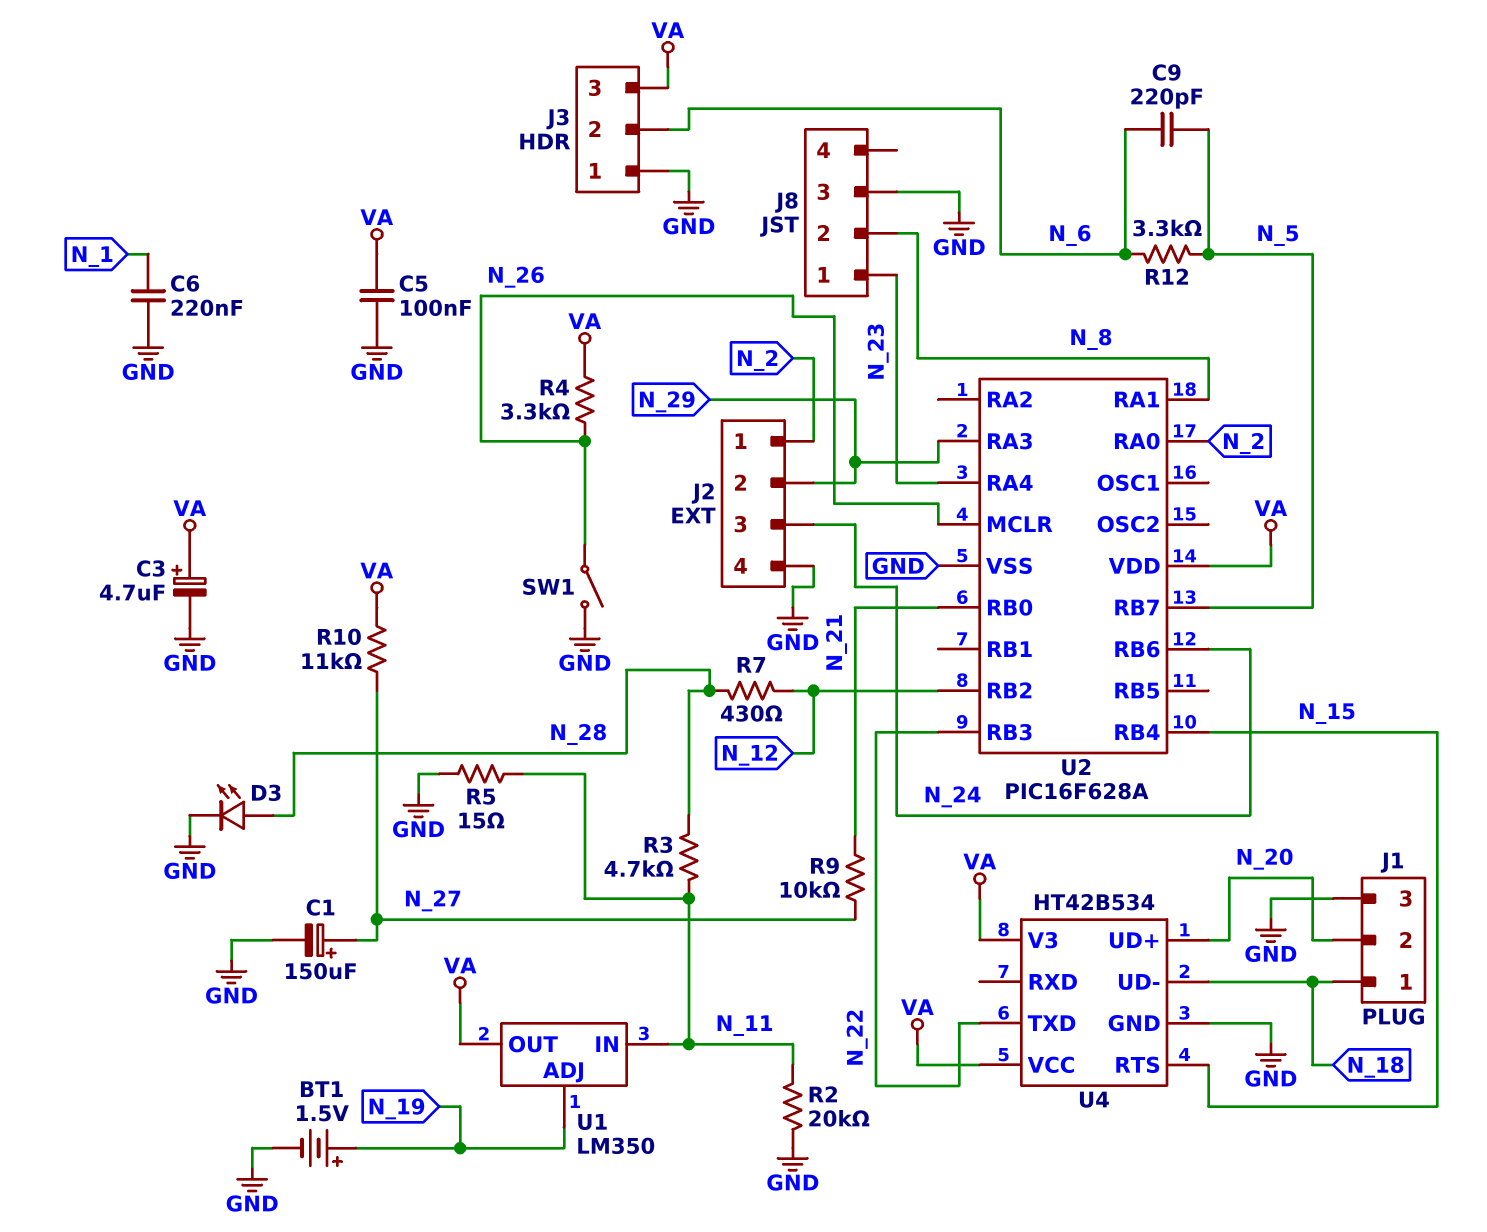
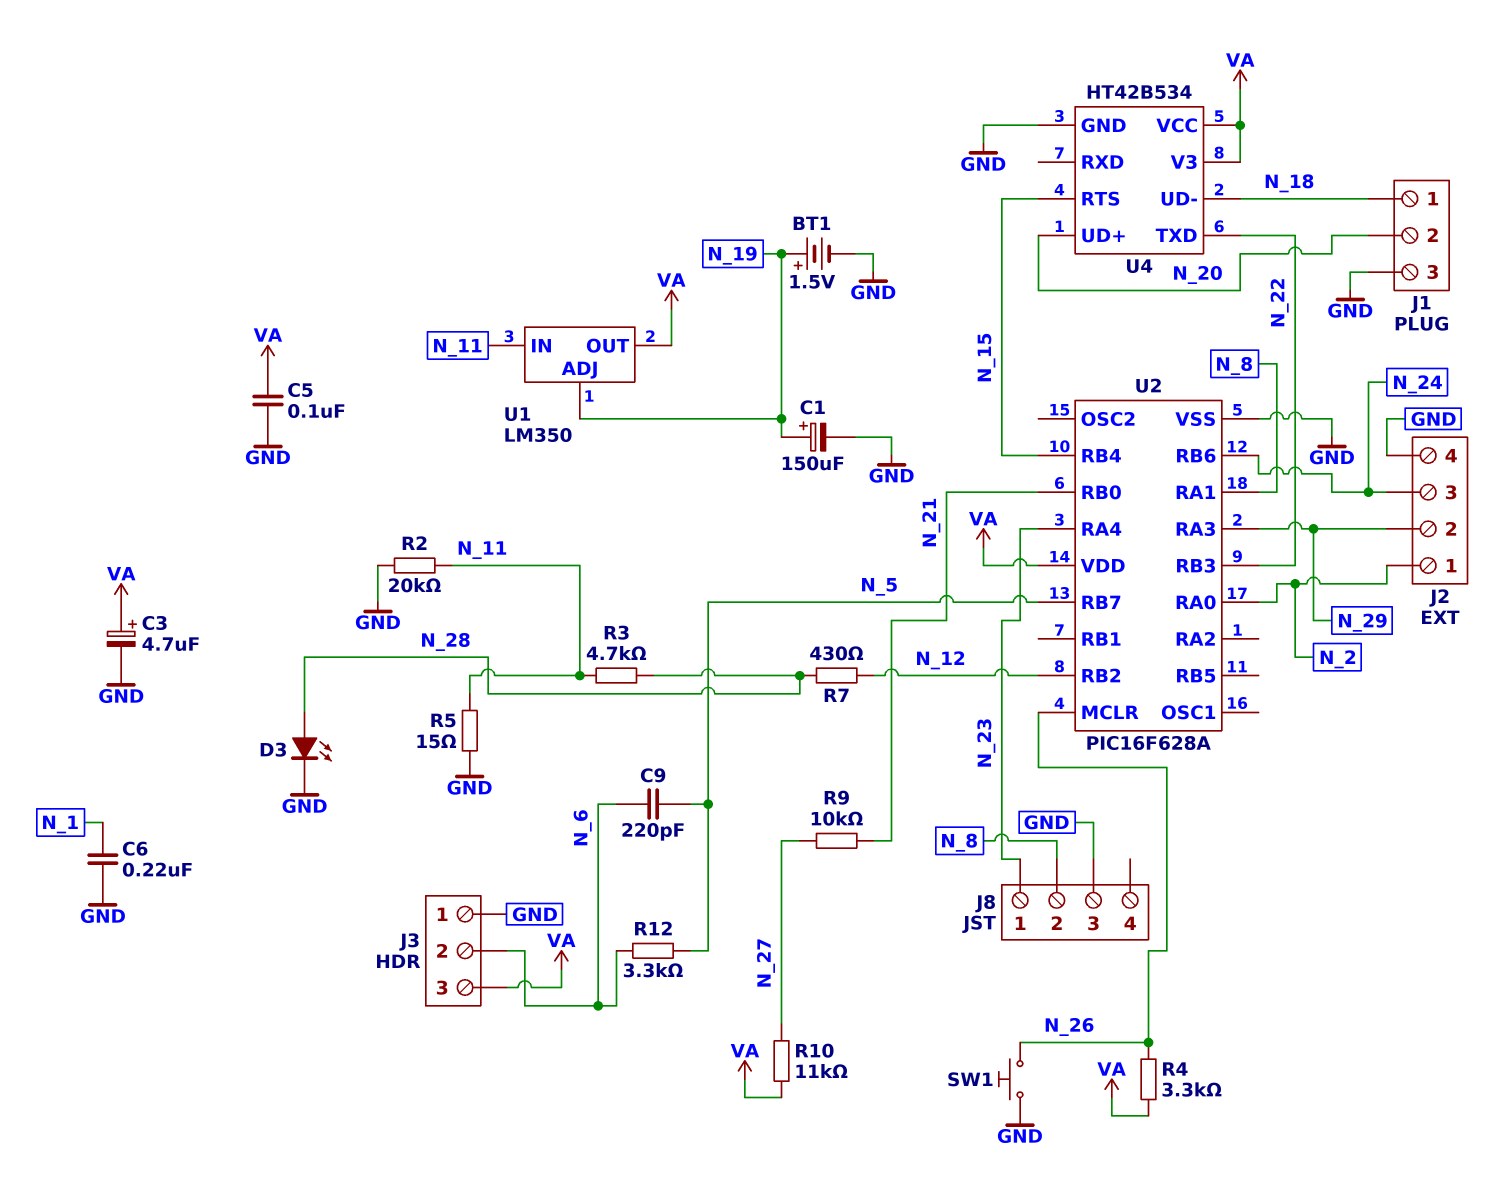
C1: 150uF (plus N_27, minus GND) -> 150uF (plus N_19, minus GND)
SW1: switch (GND, N_26) -> button (GND, N_26)

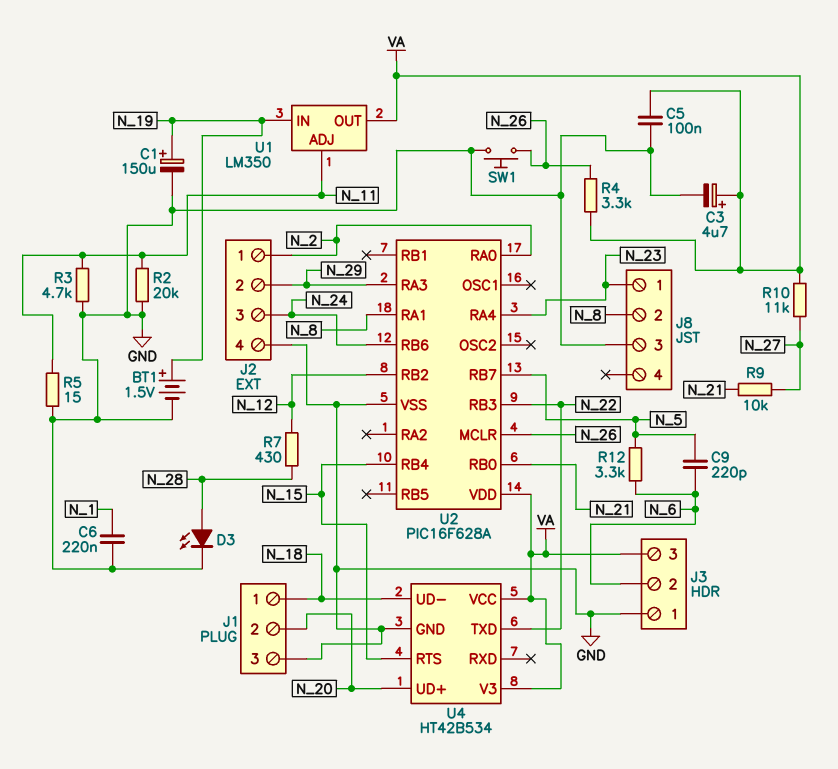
R3: 4.7k (N_11, N_28) -> 4.7k (GND, N_11)
U1 pin ADJ: N_19 -> N_11
U1 pin IN: N_11 -> N_19

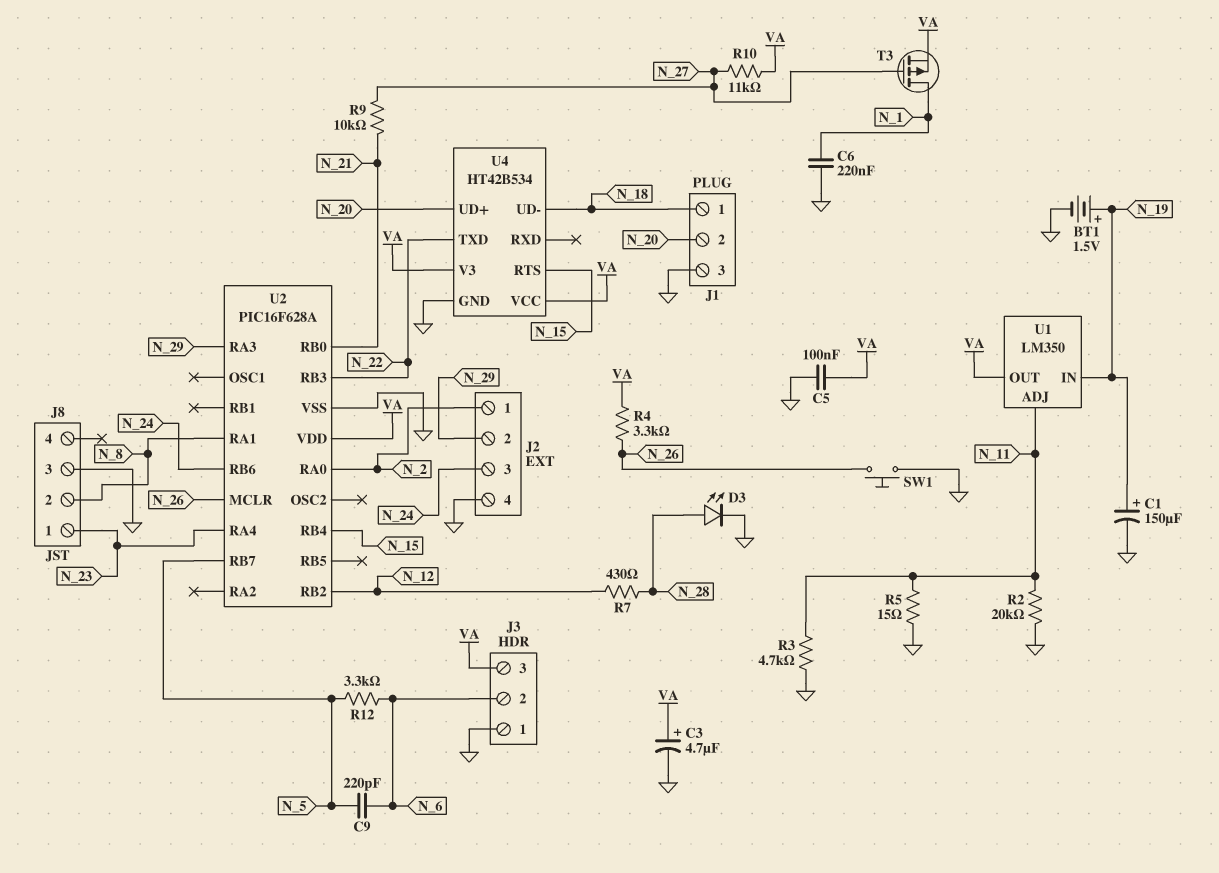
T3: none -> PMOS (G N_27, D N_1, S VA)

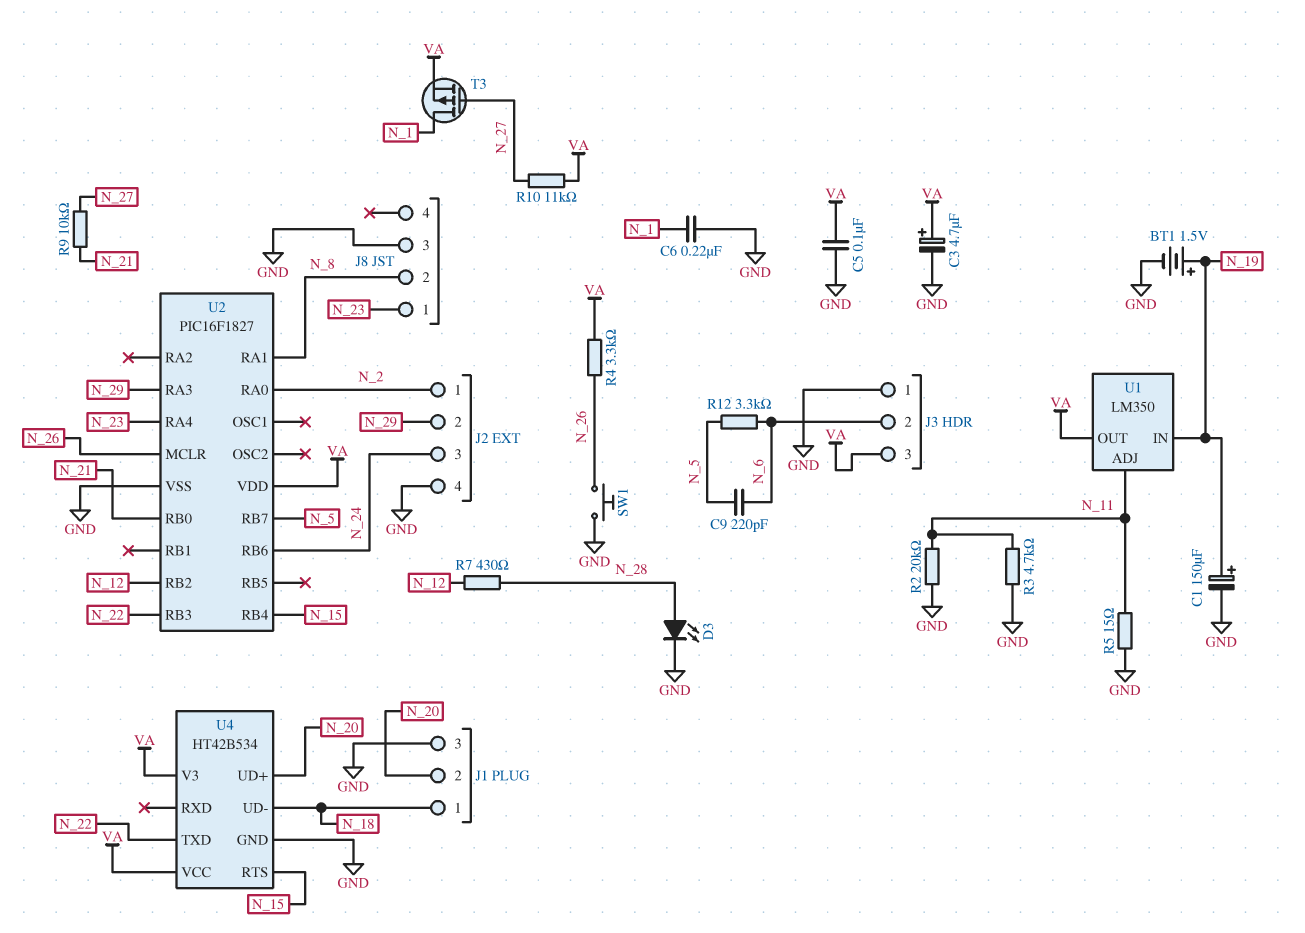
U2: PIC16F628A -> PIC16F1827

